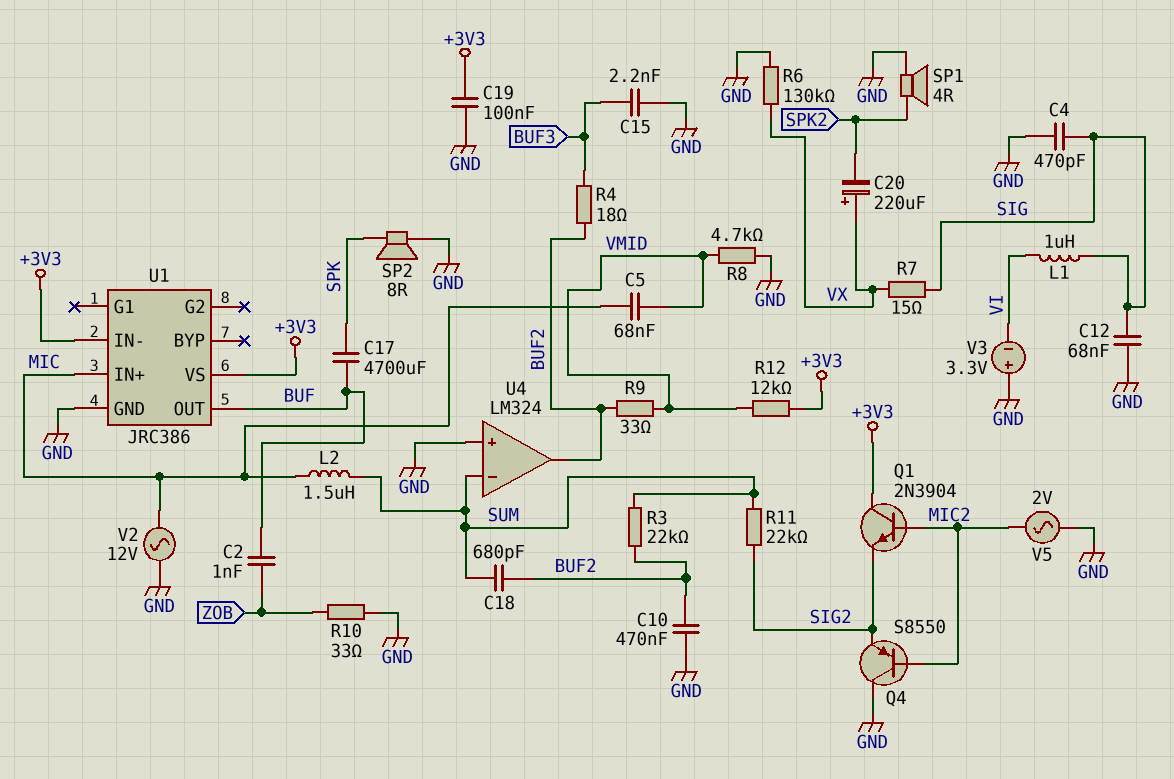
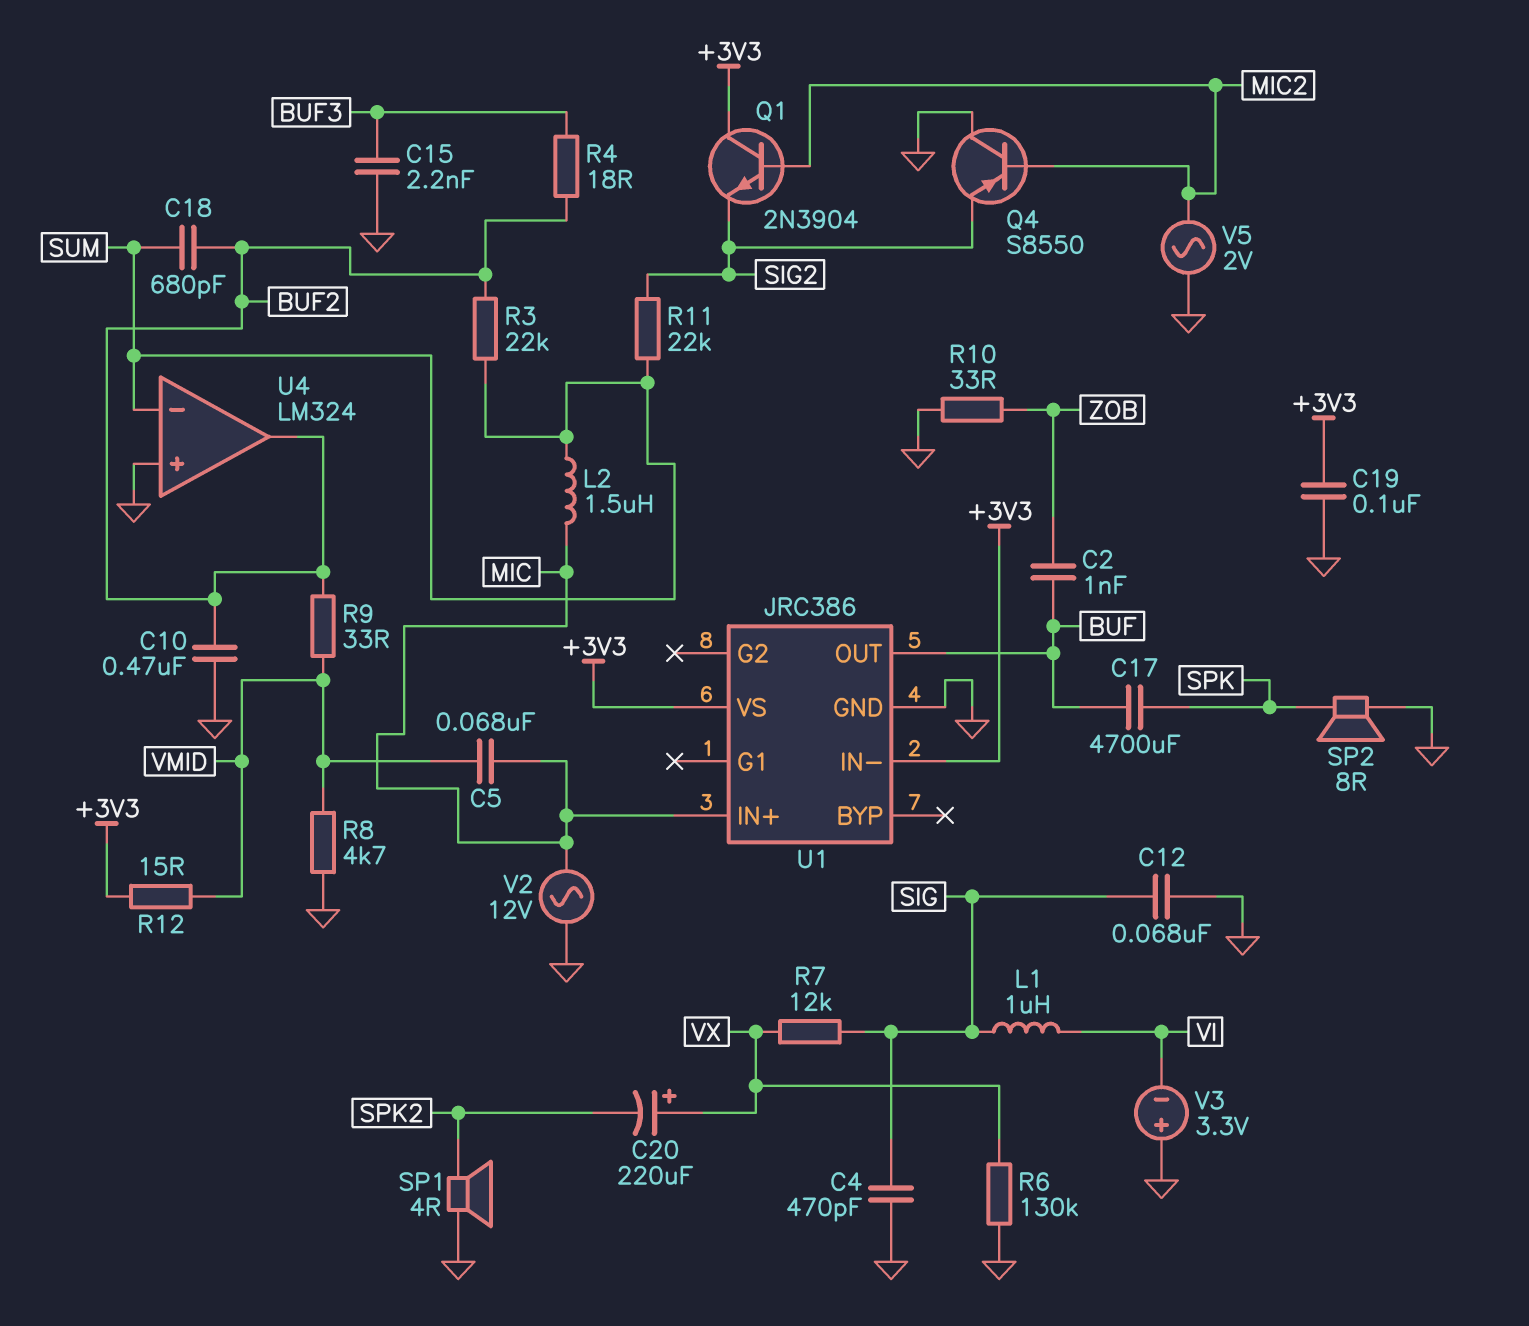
R7: 15 (SIG, VX) -> 12k (SIG, VX)
R12: 12k (+3V3, VMID) -> 15 (+3V3, VMID)

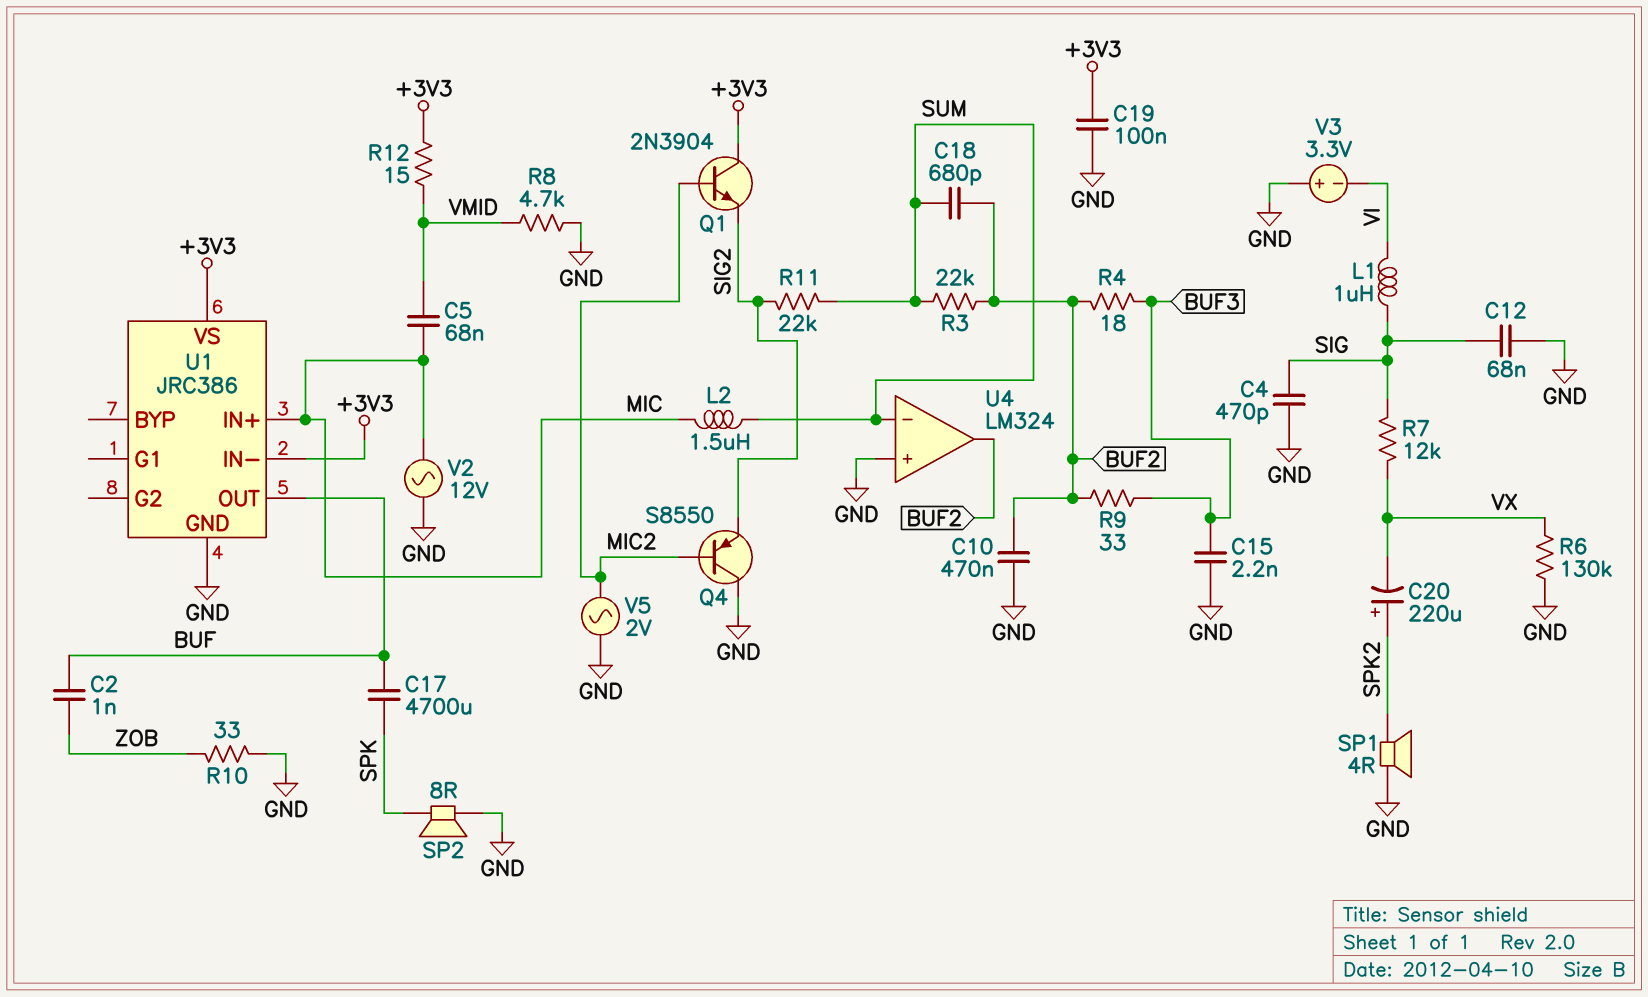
C20: 220uF (plus VX, minus SPK2) -> 220uF (plus SPK2, minus VX)
R9: 33 (BUF2, VMID) -> 33 (BUF2, BUF3)

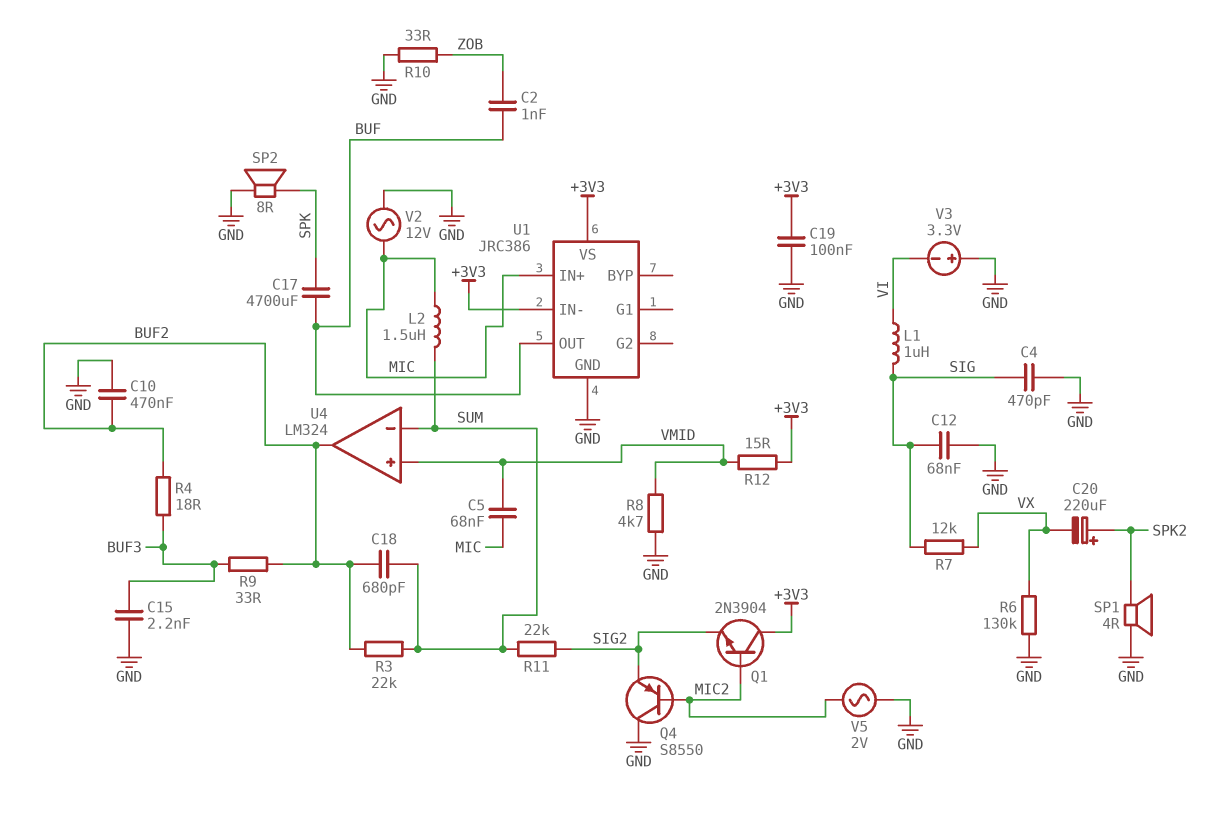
U4 pin in+: GND -> VMID

